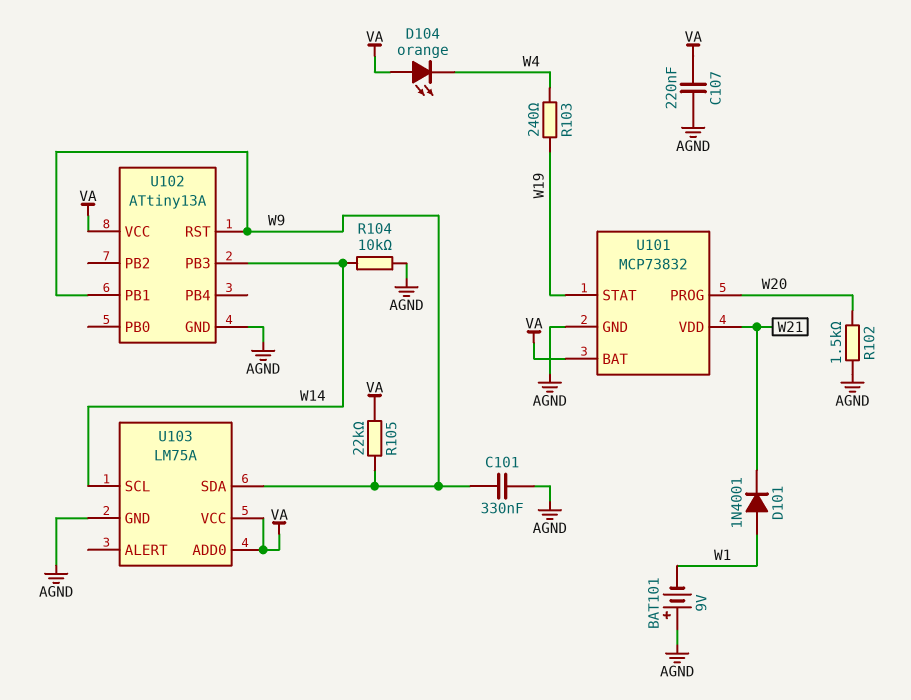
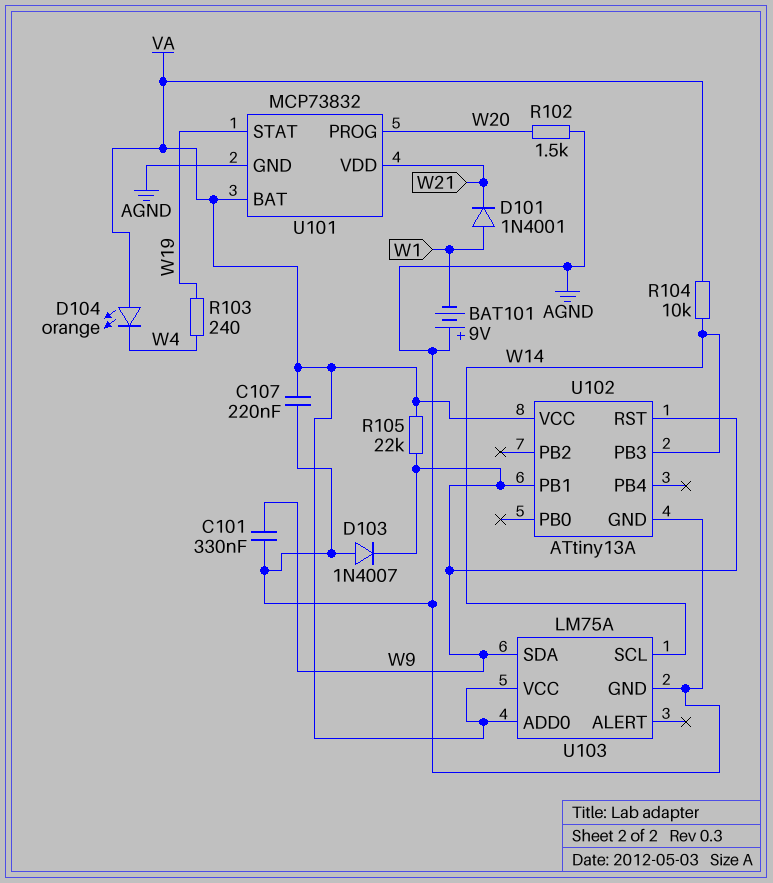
D103: none -> diode 1N4007 (A AGND, K W9)
R104: 10k (AGND, W14) -> 10k (VA, W14)

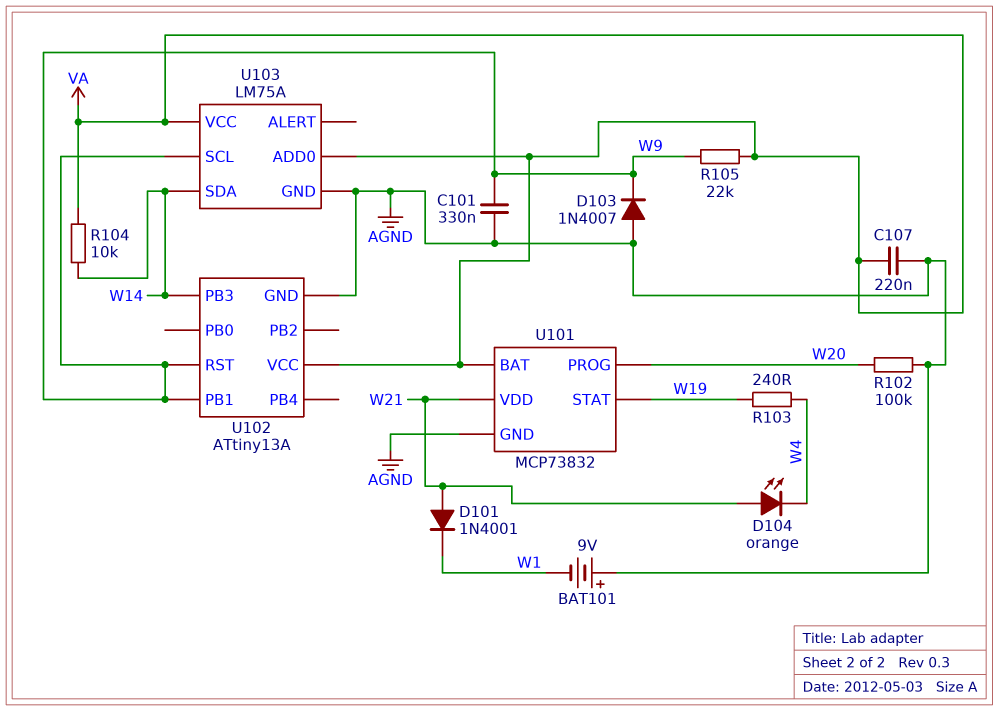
D101: diode 1N4001 (A W1, K W21) -> diode 1N4001 (A W21, K W1)
D104: LED orange (A VA, K W4) -> LED orange (A W21, K W4)
R102: 1.5k (AGND, W20) -> 100k (AGND, W20)
U103 pin SCL: W14 -> W9
U103 pin SDA: W9 -> W14

